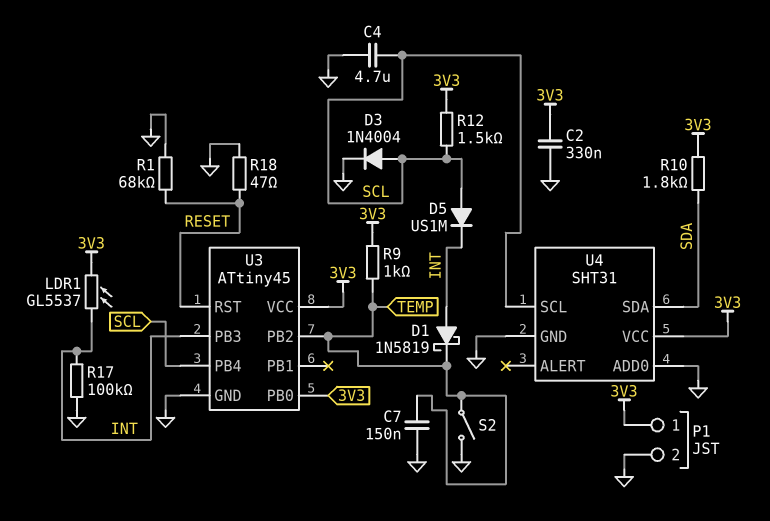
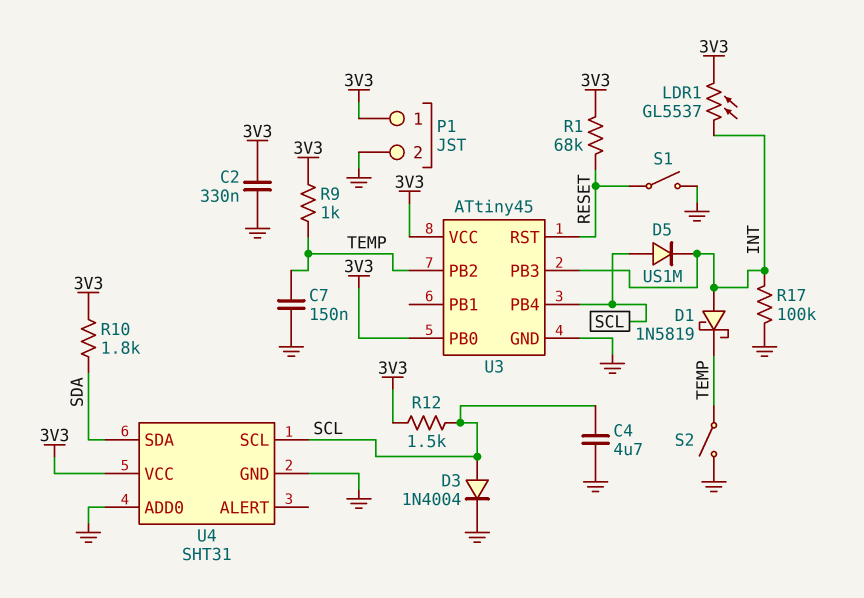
R1: 68k (GND, RESET) -> 68k (3V3, RESET)
R18: 47 (GND, RESET) -> none
S1: none -> switch (GND, RESET)

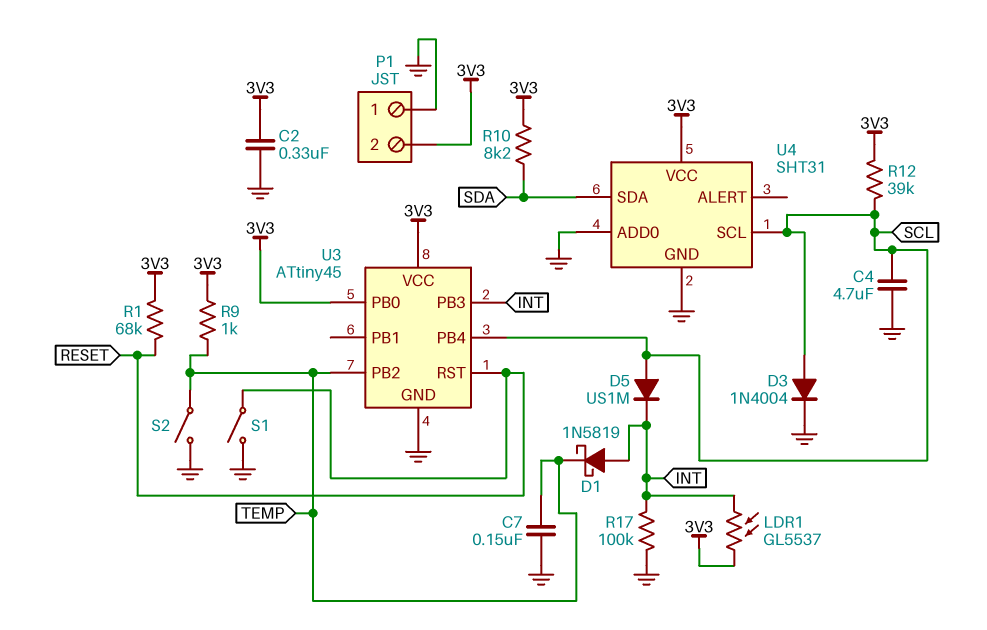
P1 pin 1: 3V3 -> GND
P1 pin 2: GND -> 3V3
R10: 1.8k (3V3, SDA) -> 8.2k (3V3, SDA)
R12: 1.5k (3V3, SCL) -> 39k (3V3, SCL)

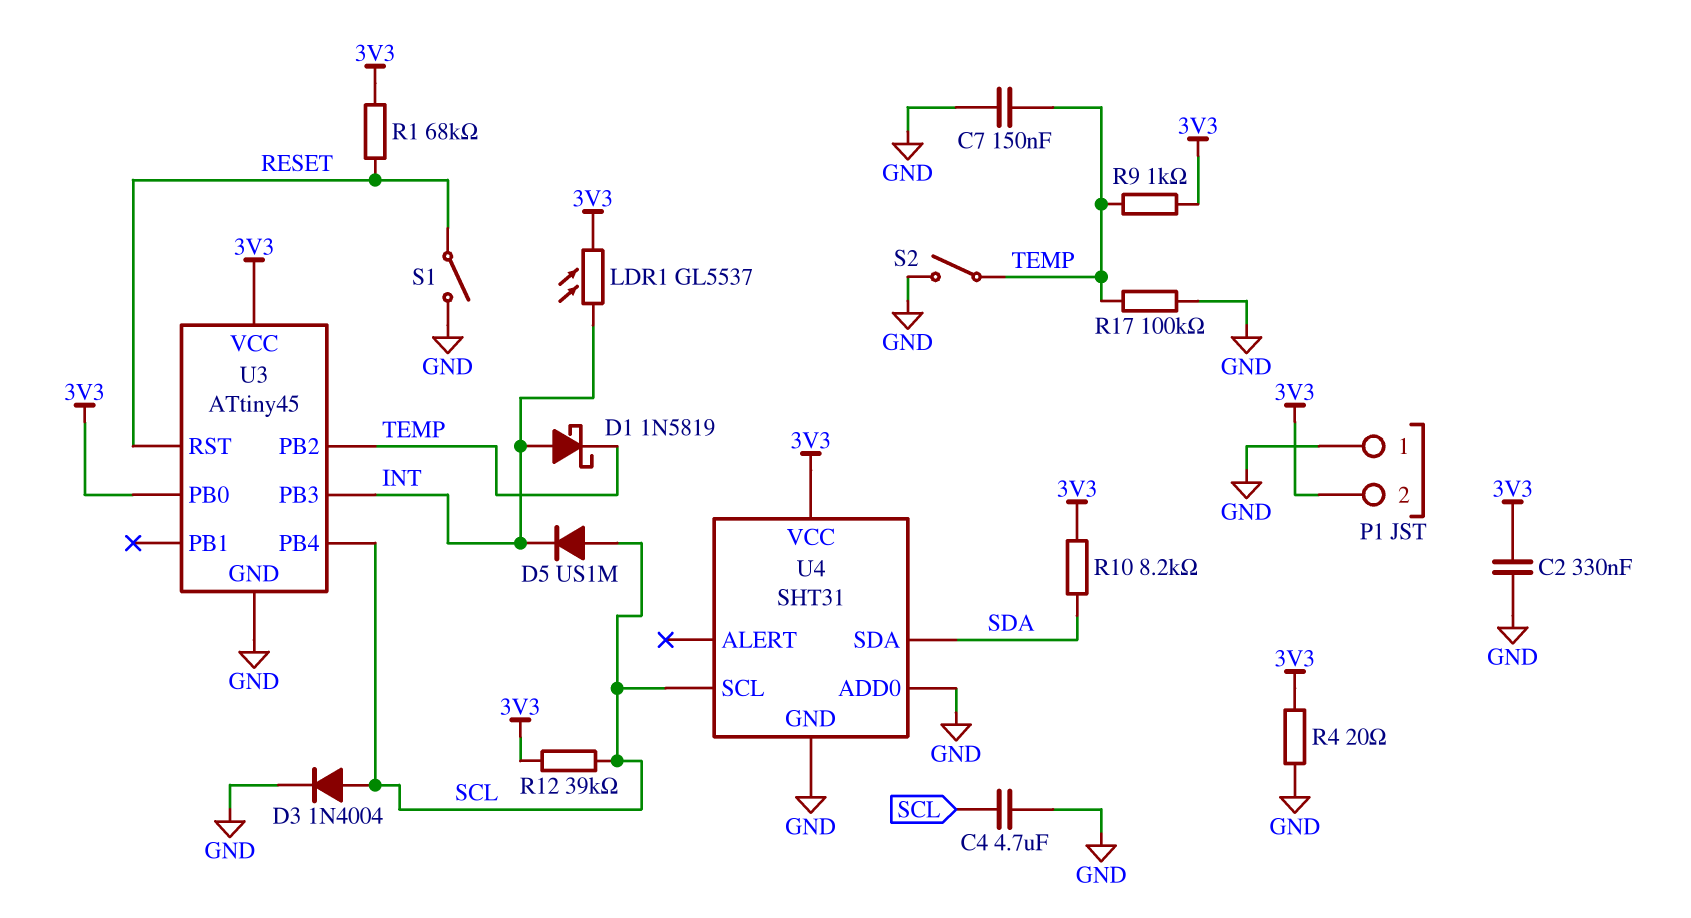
R4: none -> 20 (3V3, GND)
R17: 100k (GND, INT) -> 100k (GND, TEMP)

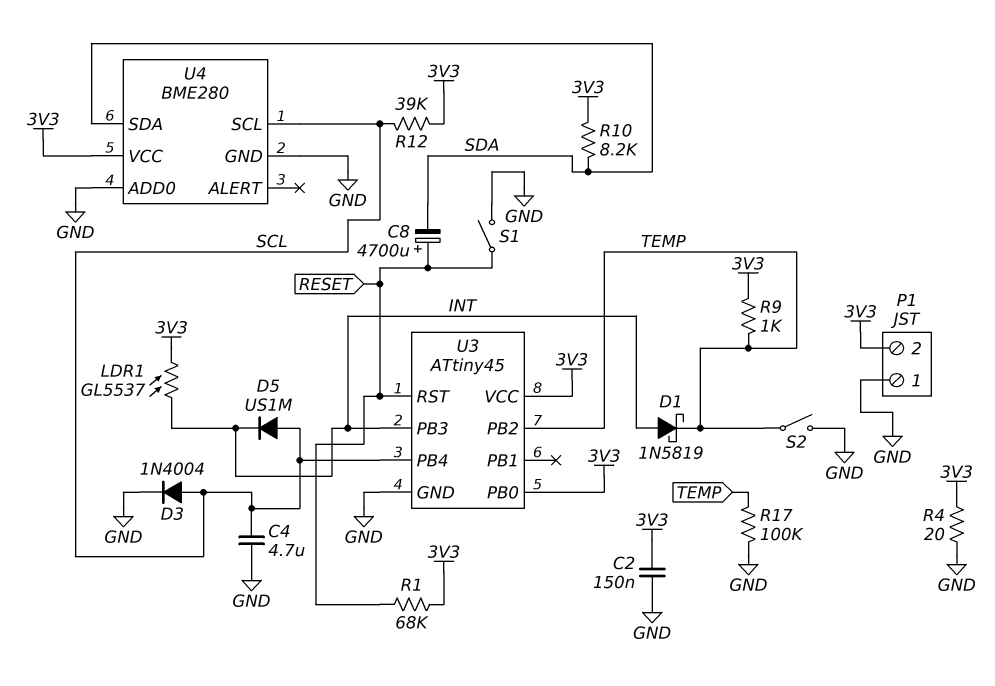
C2: 330nF (3V3, GND) -> 150nF (3V3, GND)
C7: 150nF (GND, TEMP) -> none
C8: none -> 4700uF (plus RESET, minus SDA)
U4: SHT31 -> BME280

